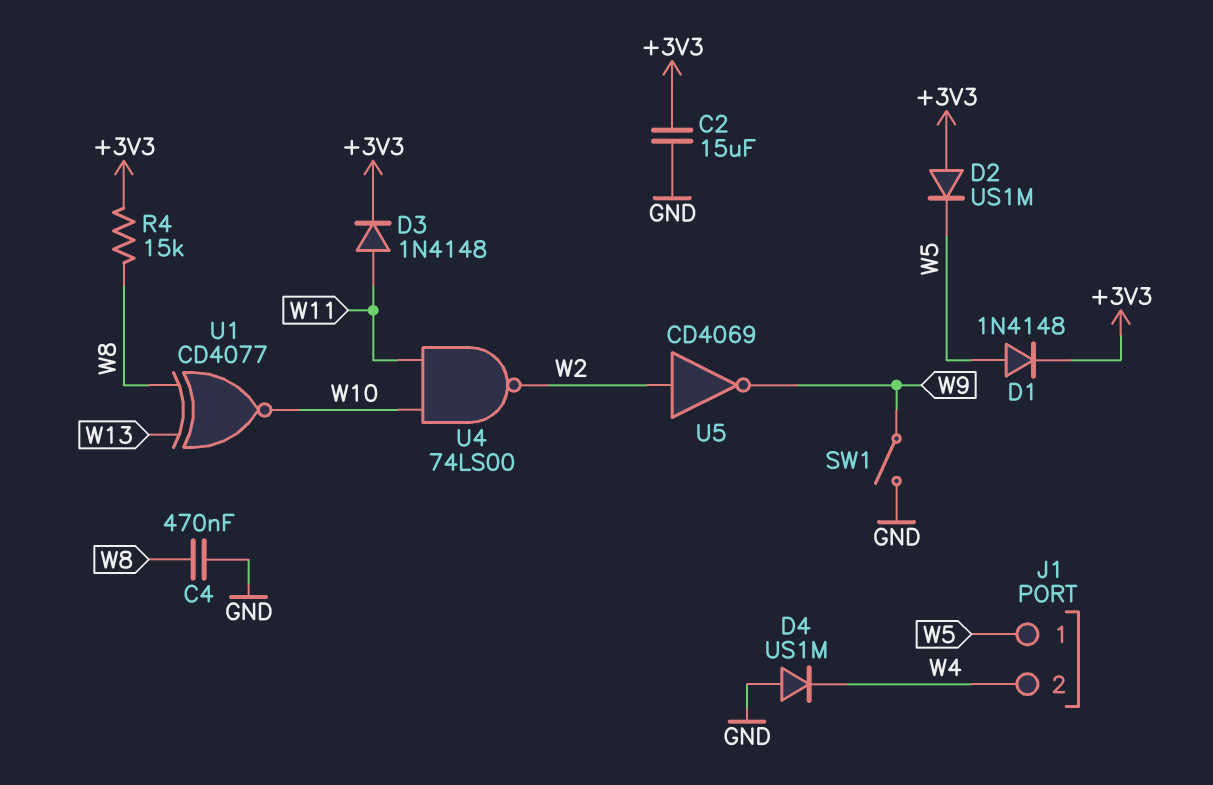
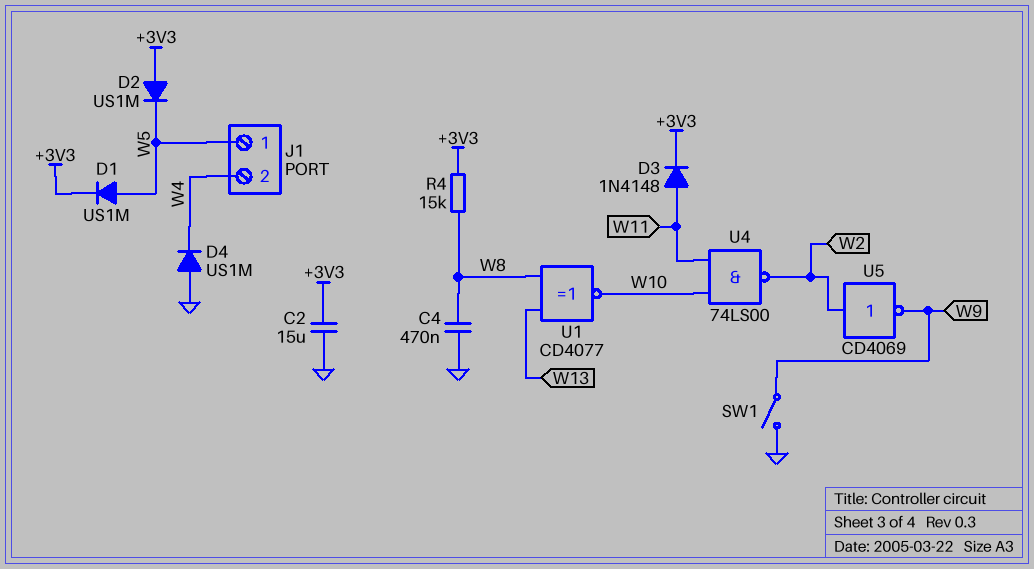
D1: diode 1N4148 (A W5, K +3V3) -> diode US1M (A W5, K +3V3)

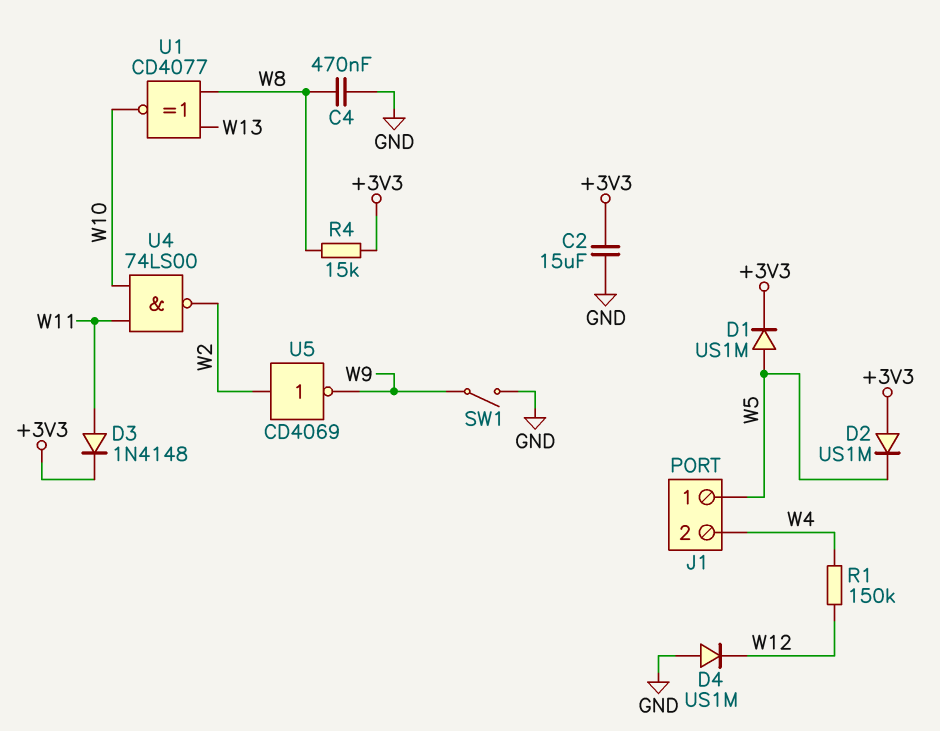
D4: diode US1M (A GND, K W4) -> diode US1M (A GND, K W12)
R1: none -> 150k (W4, W12)

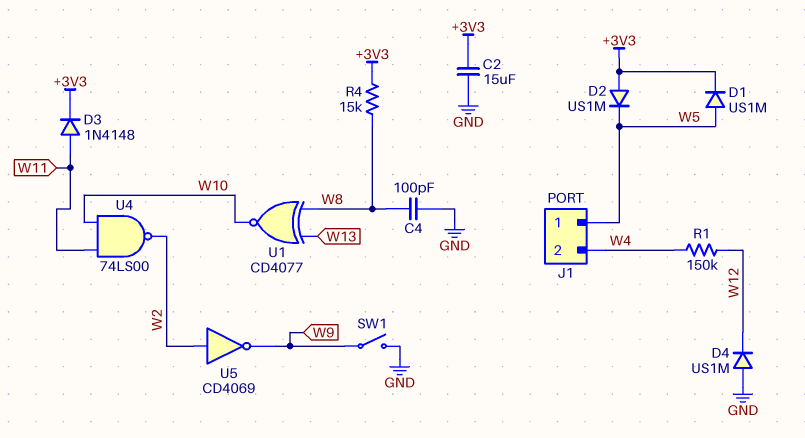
C4: 470nF (GND, W8) -> 100pF (GND, W8)

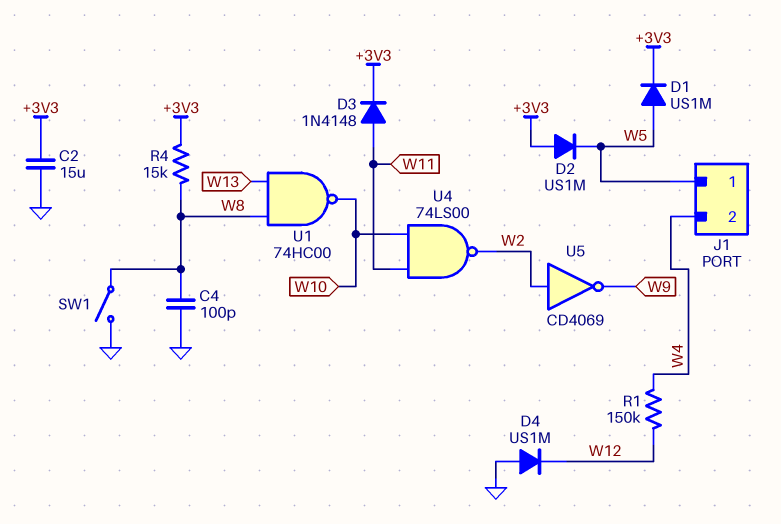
SW1: switch (GND, W9) -> switch (GND, W8)
U1: XNOR CD4077 (in W8, in W13, out W10) -> NAND 74HC00 (in W8, in W13, out W10)

